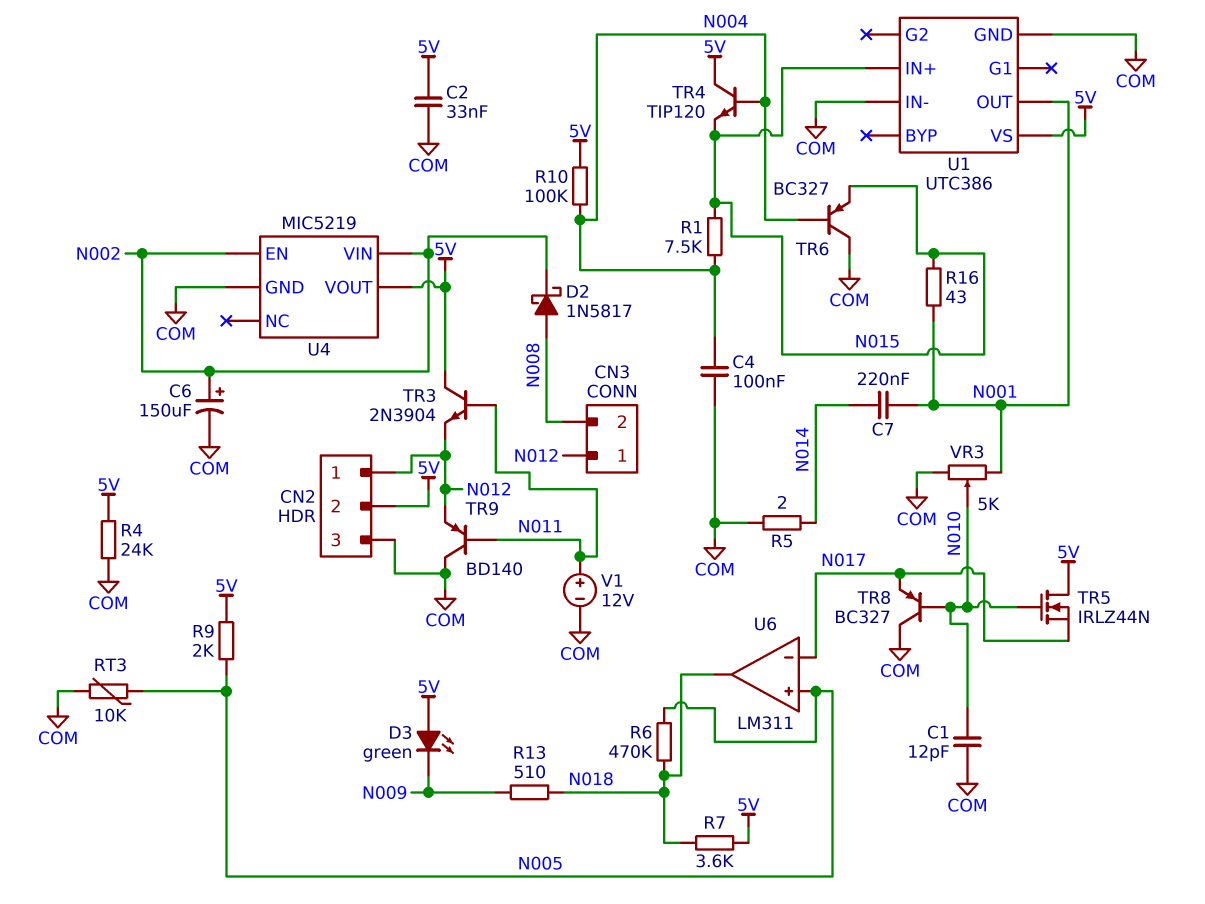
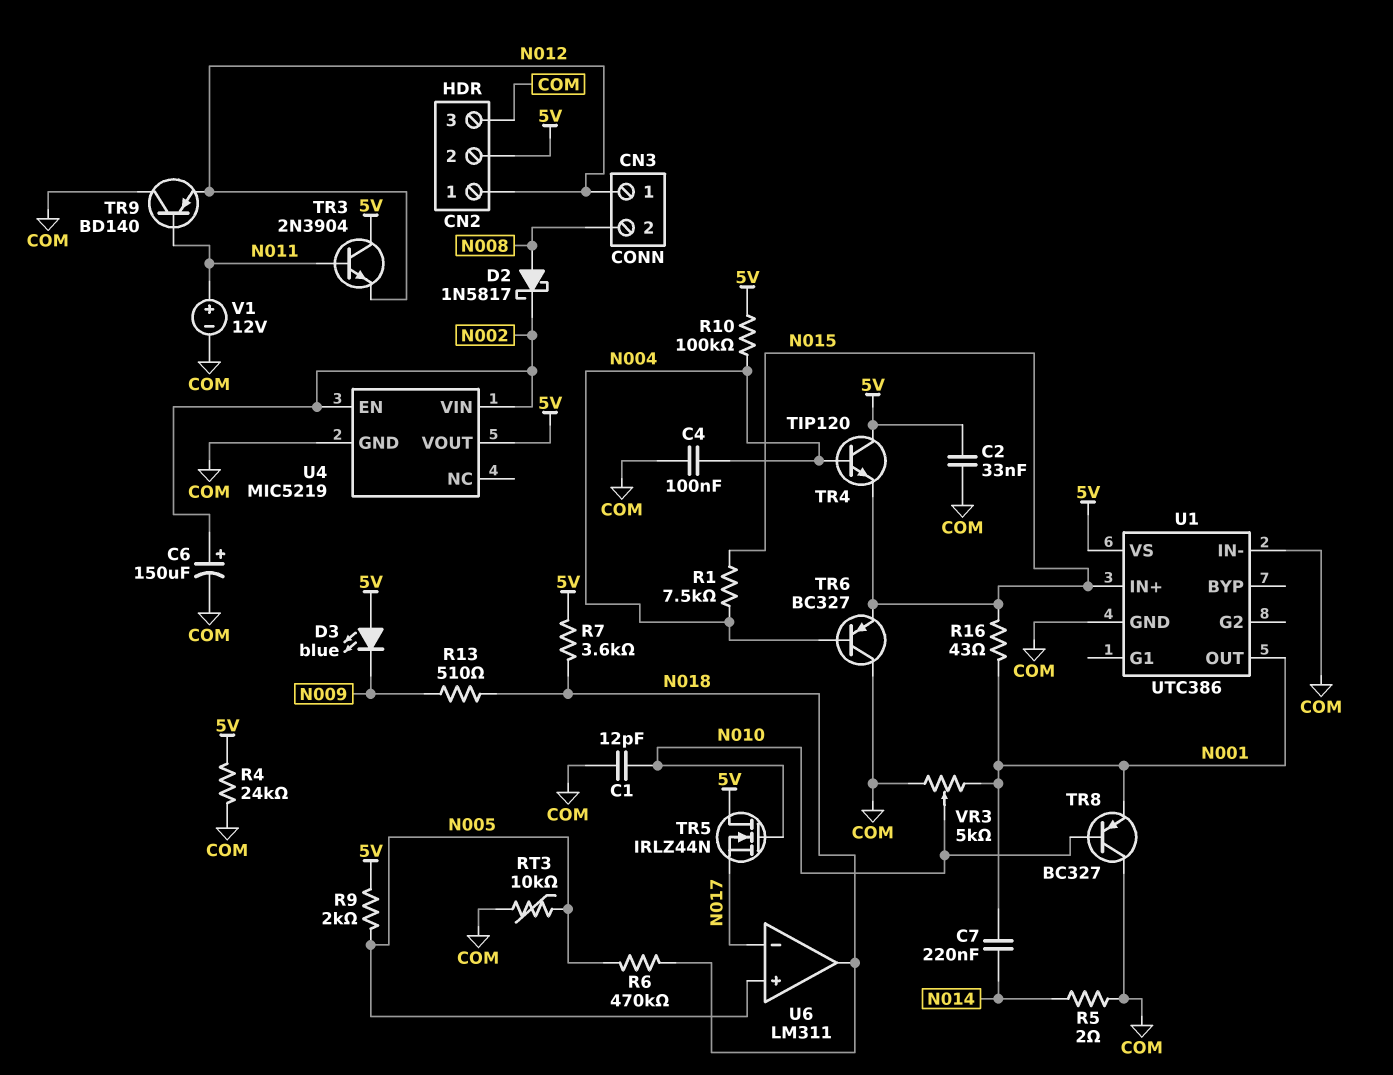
D3: LED green (A 5V, K N009) -> LED blue (A 5V, K N009)
TR8: PNP BC327 (B N010, C COM, E N017) -> PNP BC327 (B N010, C COM, E N001)

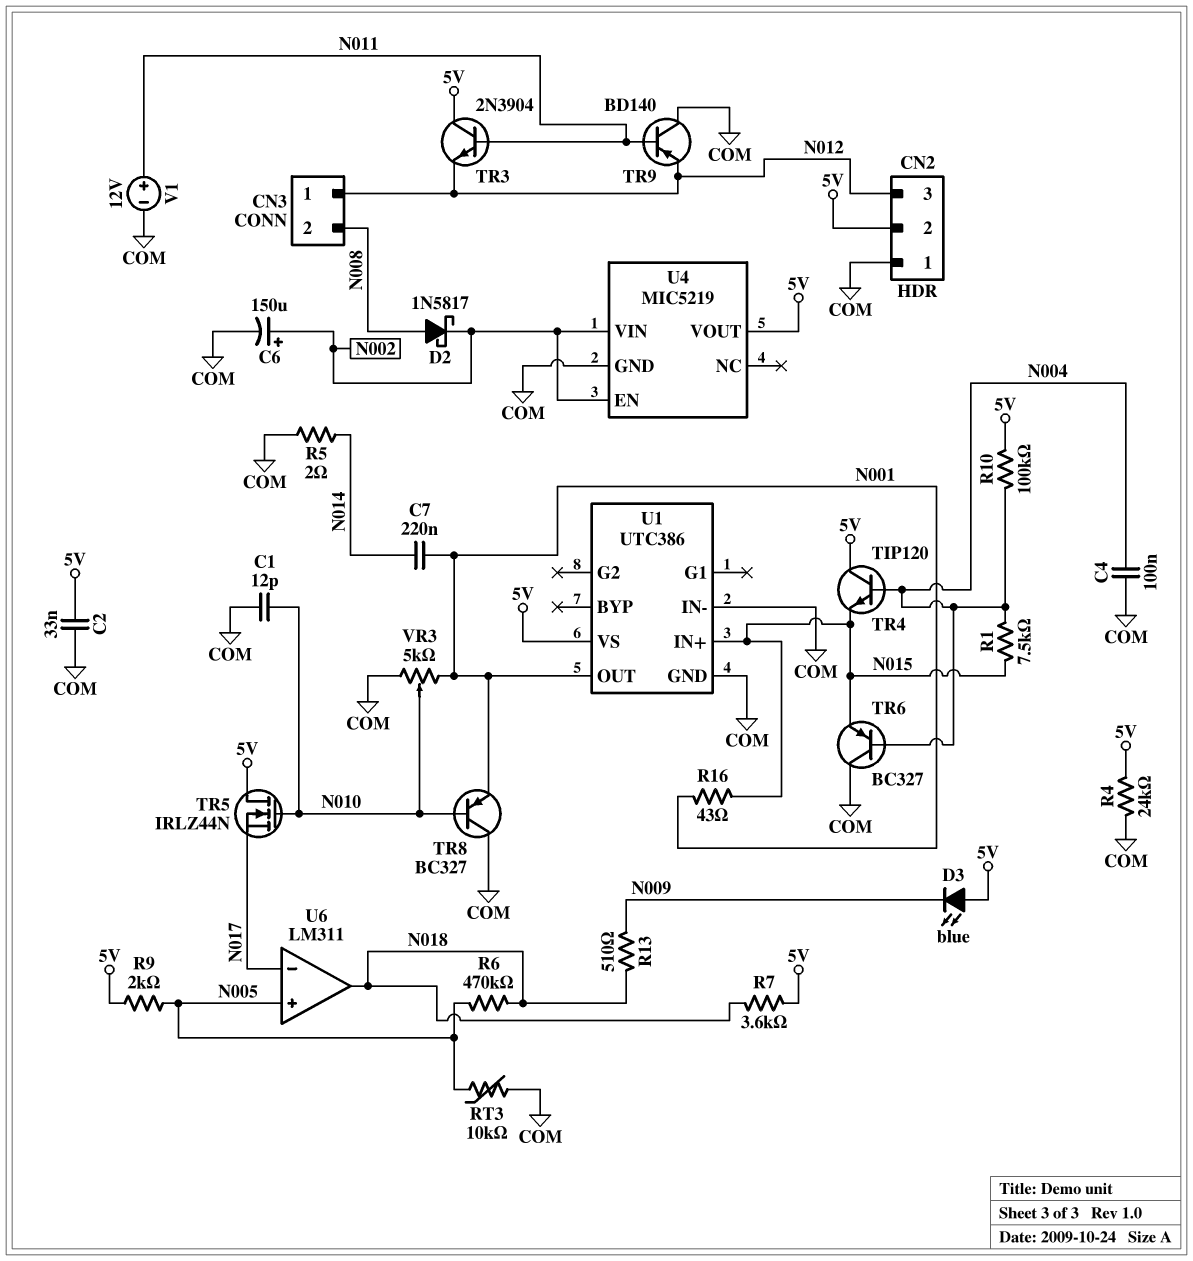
CN2 pin 1: N012 -> COM
CN2 pin 3: COM -> N012

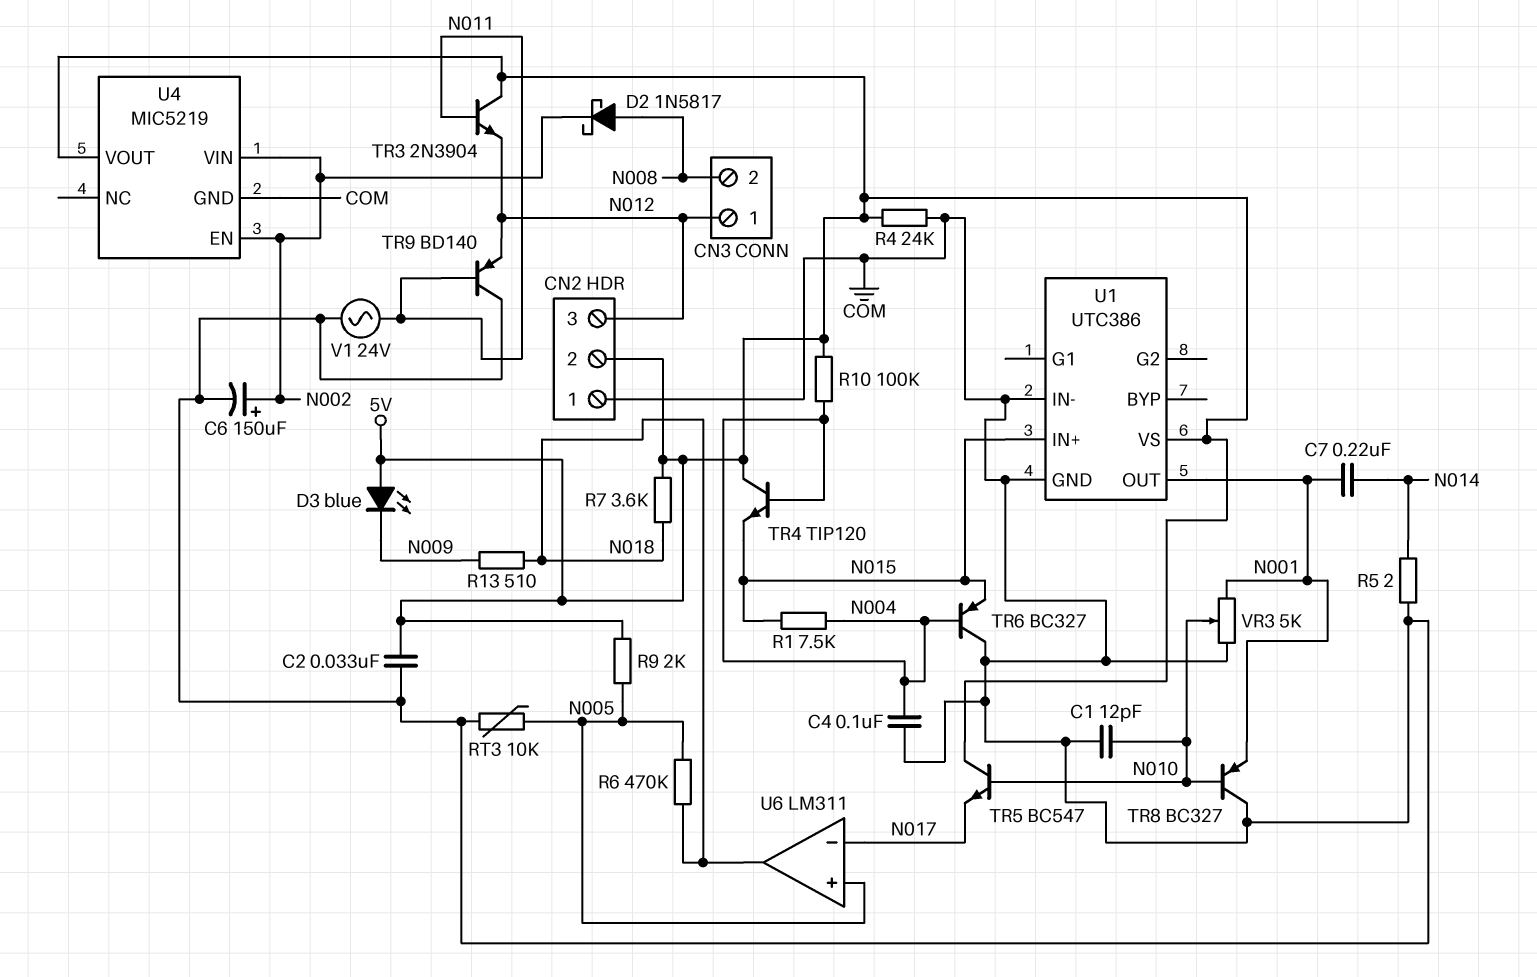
R16: 43 (N001, N015) -> none
TR5: NMOS IRLZ44N (G N010, D 5V, S N017) -> NPN BC547 (B N010, C 5V, E N017)
V1: 12V (plus N011, minus COM) -> AC 24V (COM, N011)

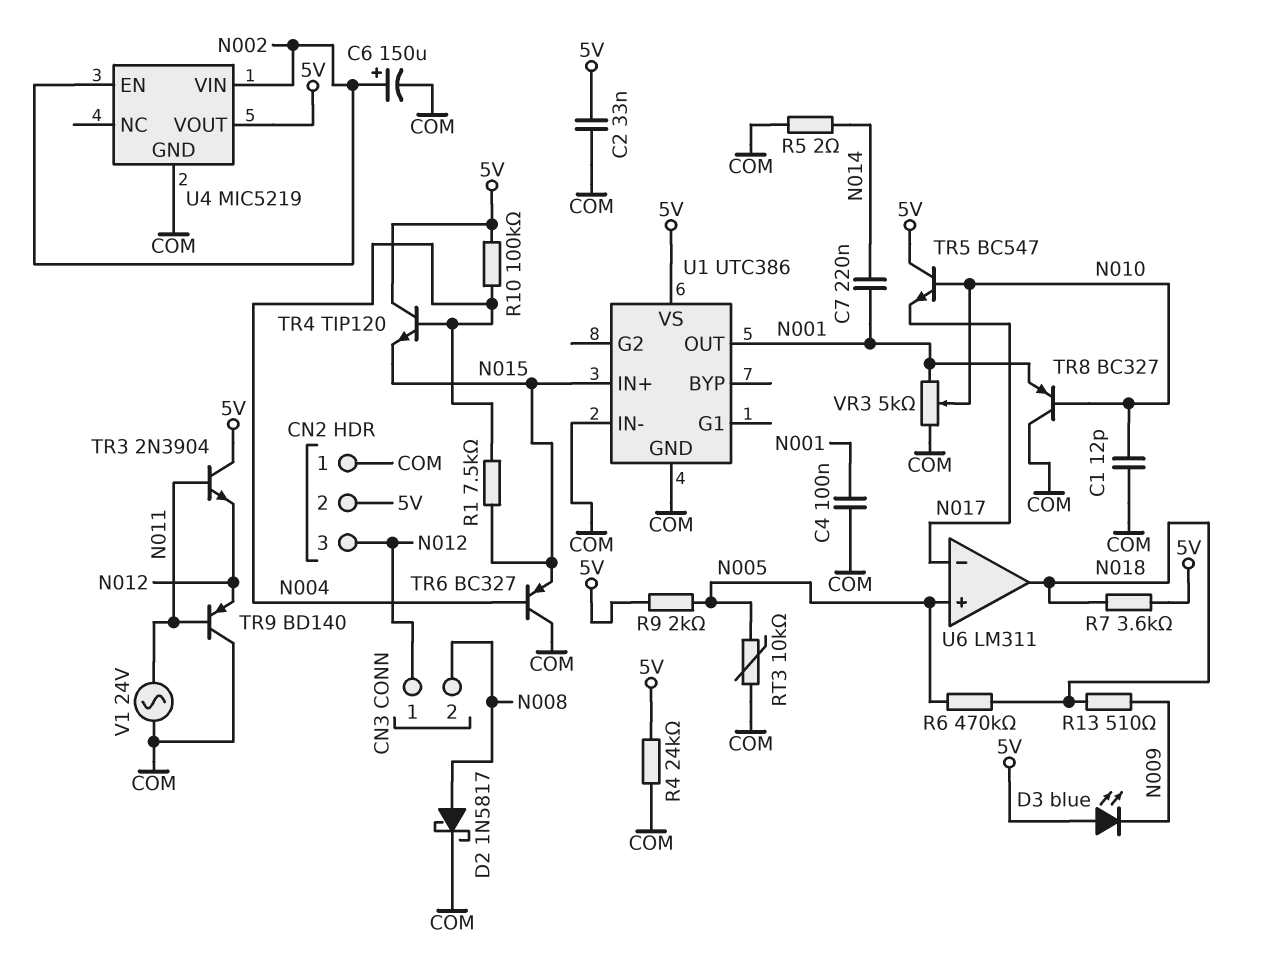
C4: 100nF (COM, N004) -> 100nF (COM, N001)
D2: schottky 1N5817 (A N008, K N002) -> schottky 1N5817 (A N008, K COM)

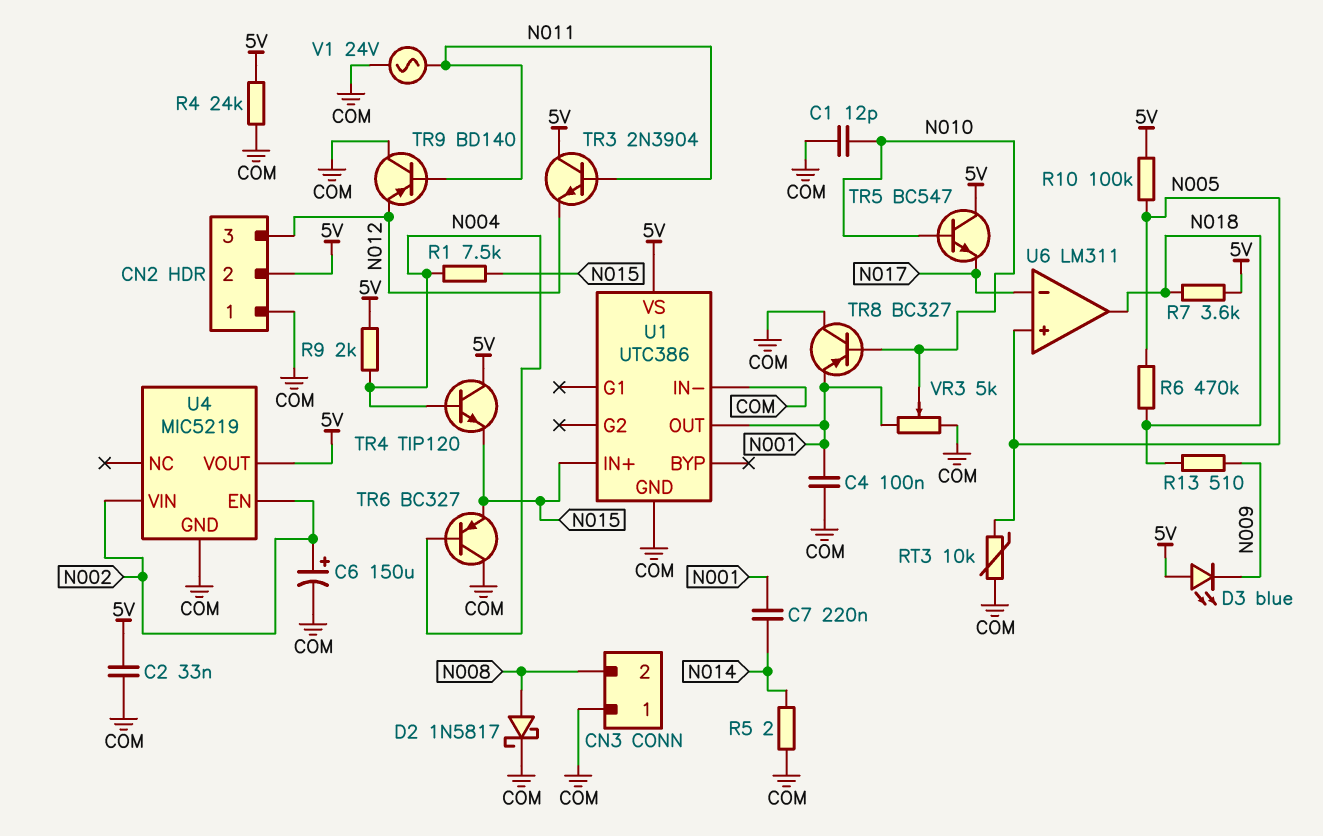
CN3 pin 1: N012 -> COM
R9: 2k (5V, N005) -> 2k (5V, N004)
R10: 100k (5V, N004) -> 100k (5V, N005)

